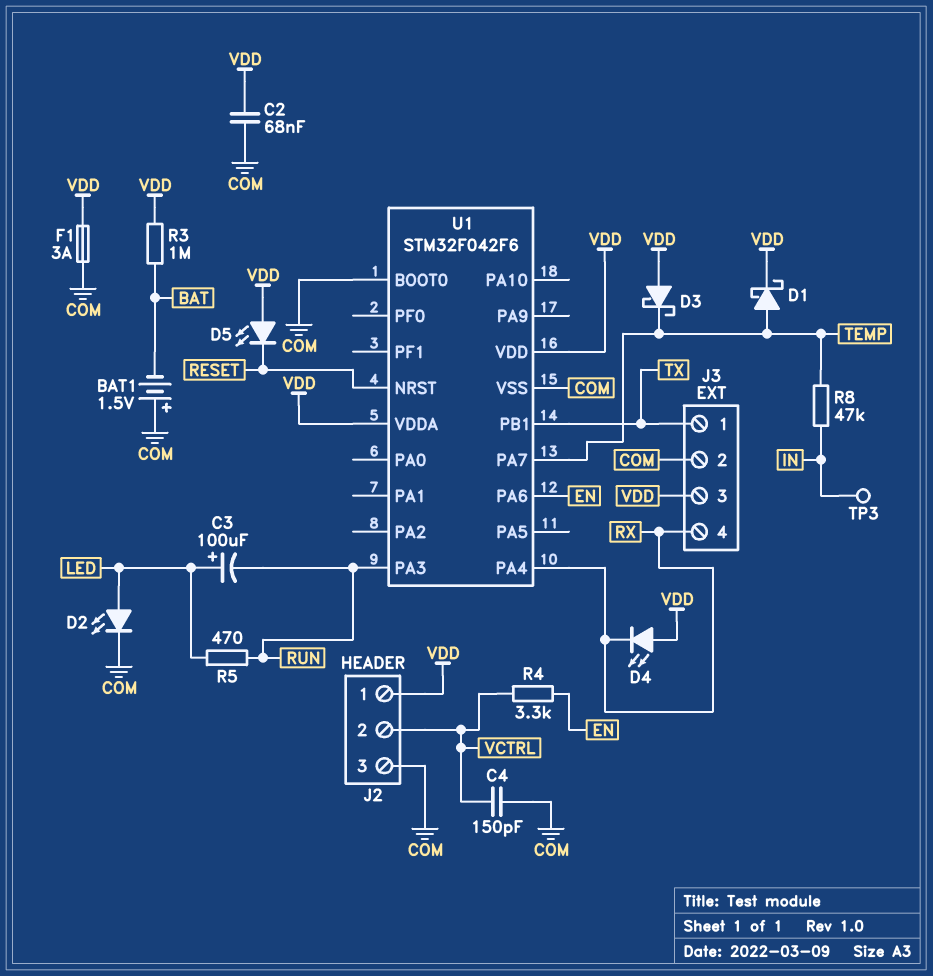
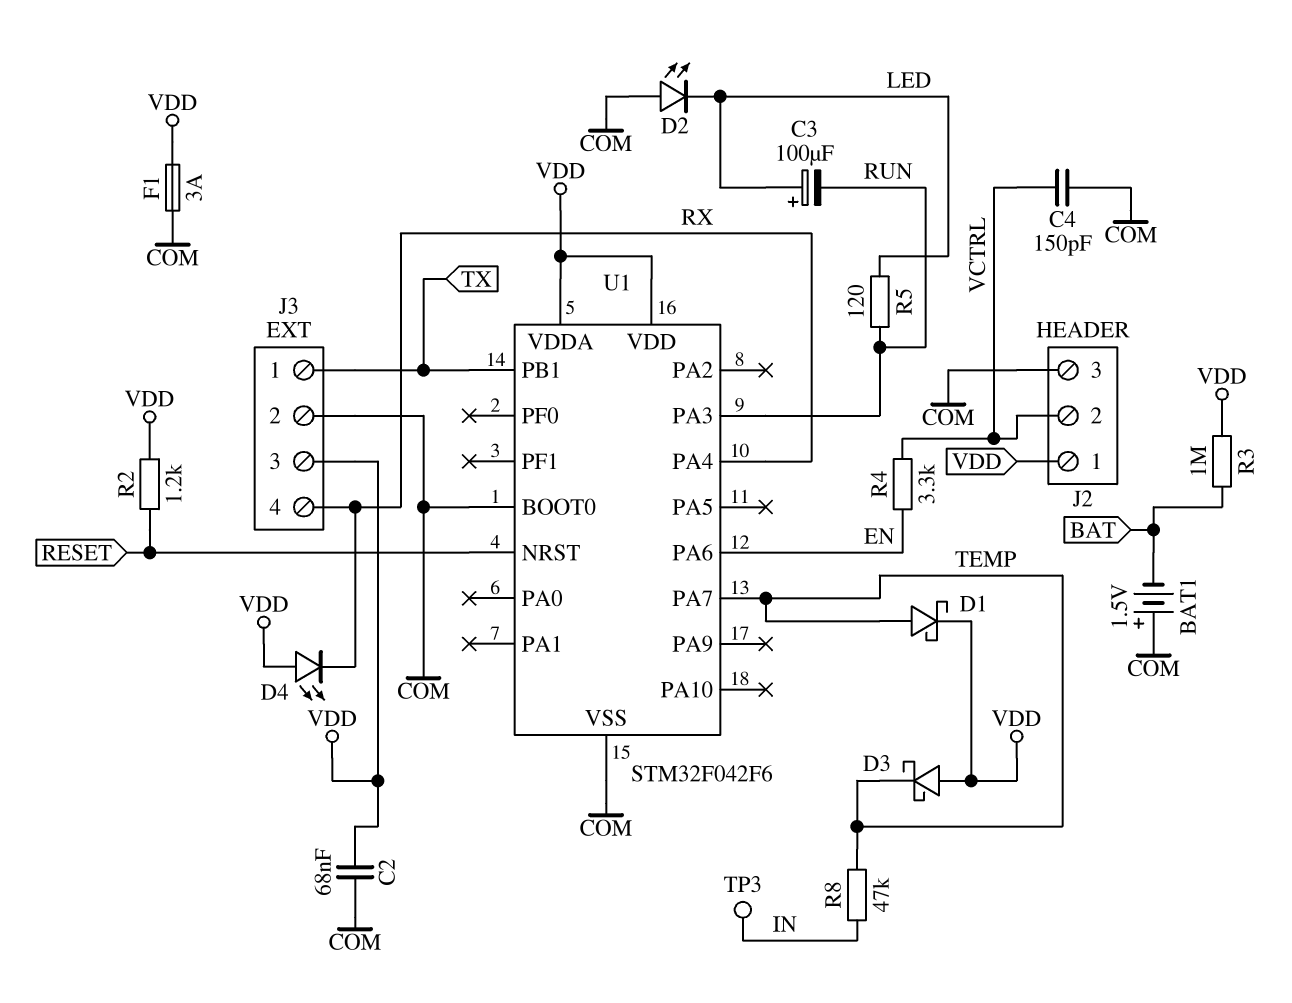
D2: LED (A LED, K COM) -> LED (A COM, K LED)
D5: LED (A VDD, K RESET) -> none
R2: none -> 1.2k (RESET, VDD)
R5: 470 (LED, RUN) -> 120 (LED, RUN)

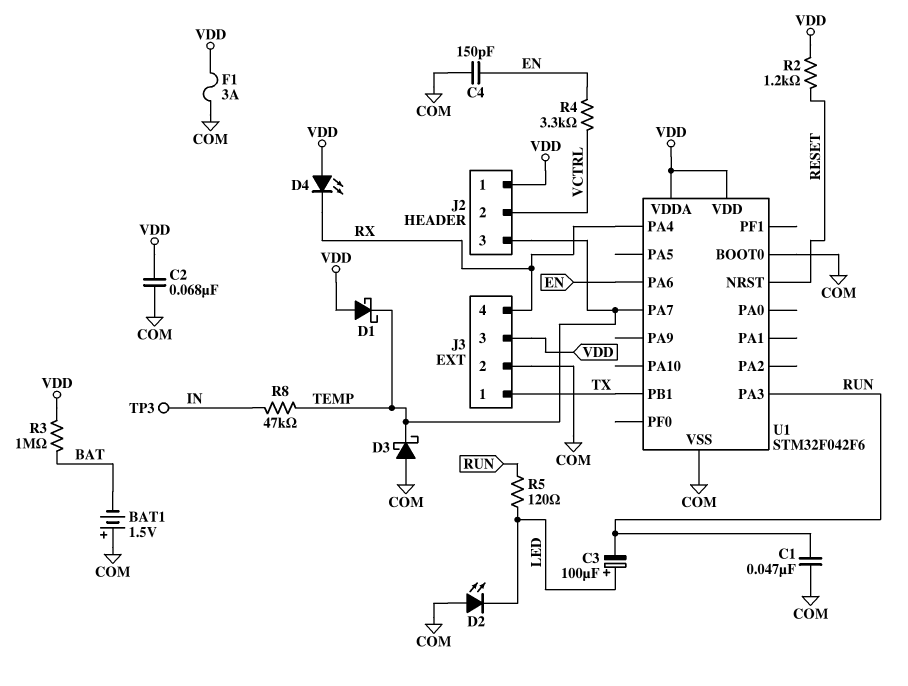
C1: none -> 47nF (COM, RUN)
C4: 150pF (COM, VCTRL) -> 150pF (COM, EN)
D1: schottky (A TEMP, K VDD) -> schottky (A VDD, K TEMP)
D3: schottky (A VDD, K TEMP) -> schottky (A COM, K TEMP)
J2 pin 3: COM -> TEMP

